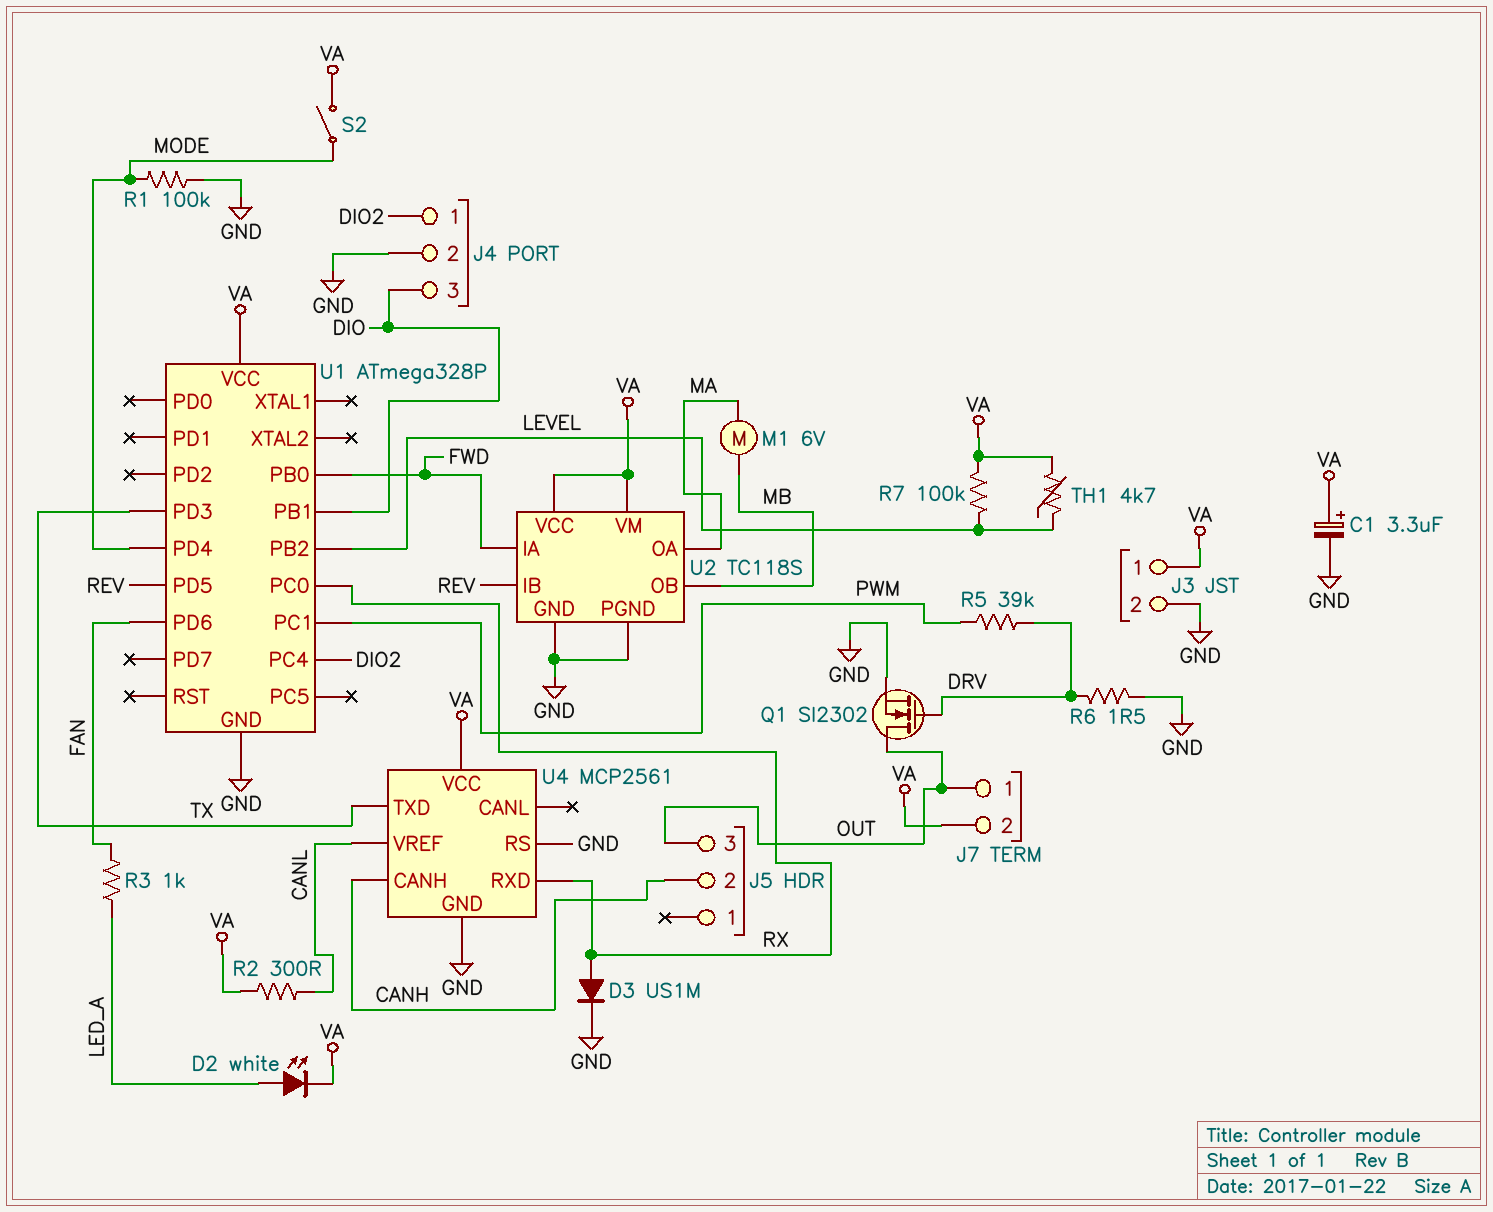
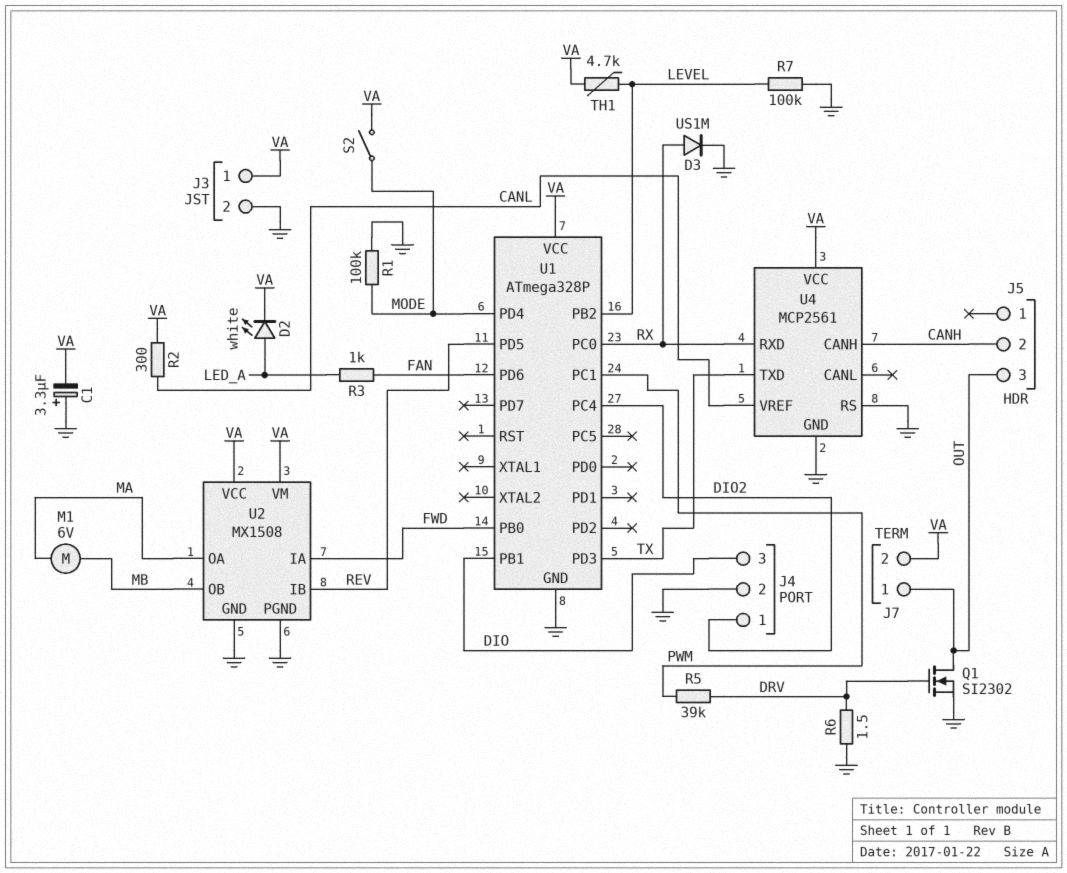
C1: 3.3uF (plus VA, minus GND) -> 3.3uF (plus GND, minus VA)
R7: 100k (LEVEL, VA) -> 100k (GND, LEVEL)
U2: TC118S -> MX1508

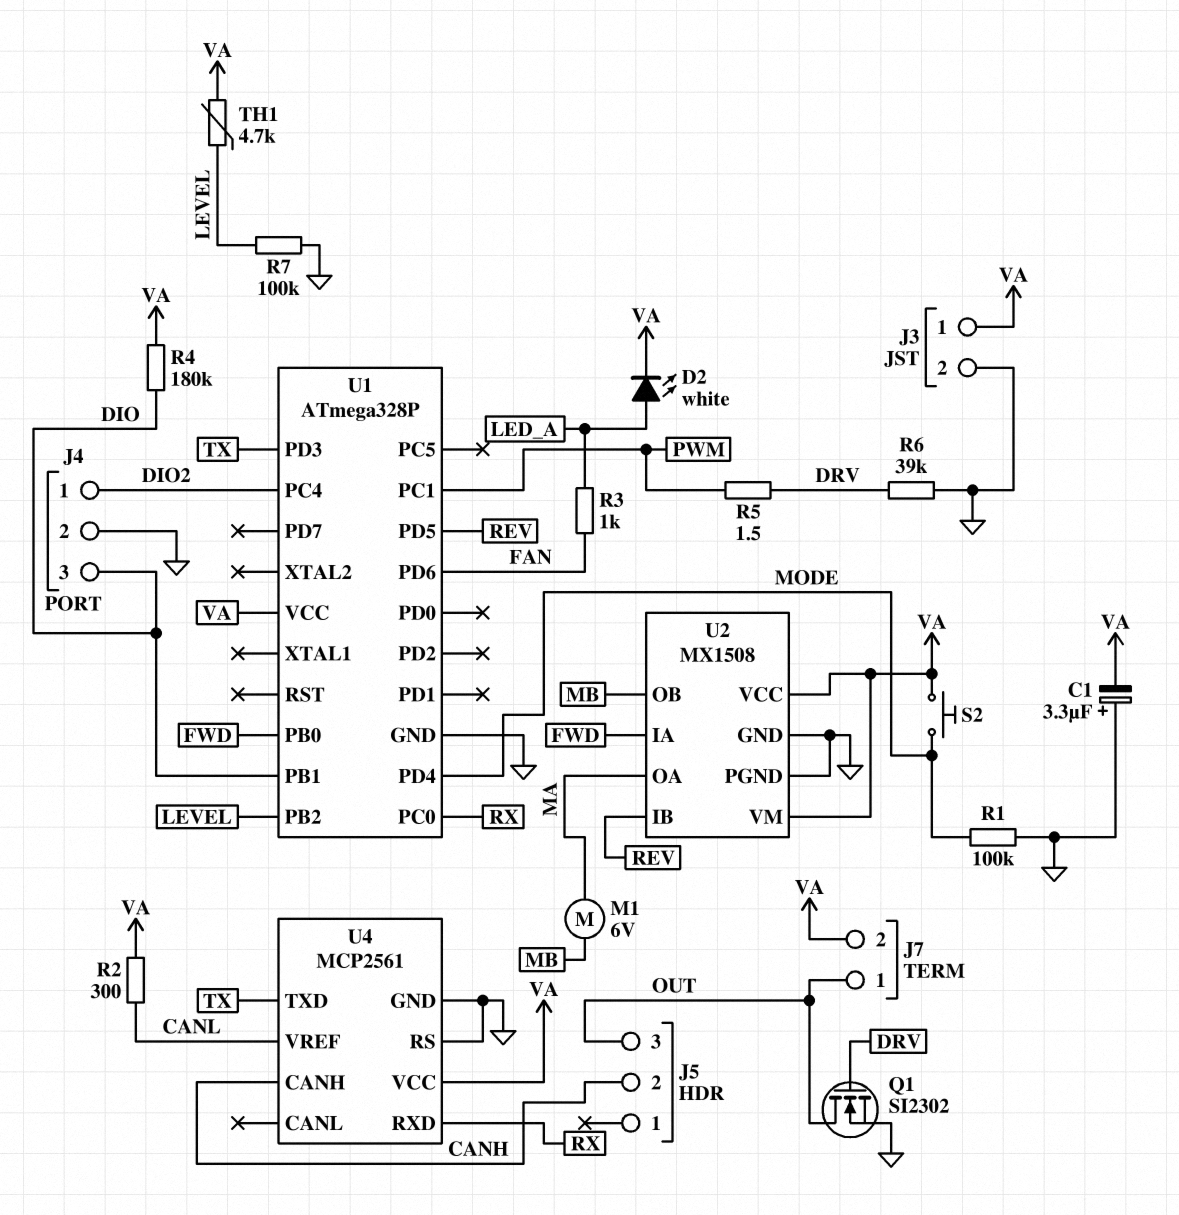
D3: diode US1M (A RX, K GND) -> none
R4: none -> 180k (DIO, VA)
R5: 39k (DRV, PWM) -> 1.5 (DRV, PWM)
R6: 1.5 (DRV, GND) -> 39k (DRV, GND)
S2: switch (MODE, VA) -> button (MODE, VA)

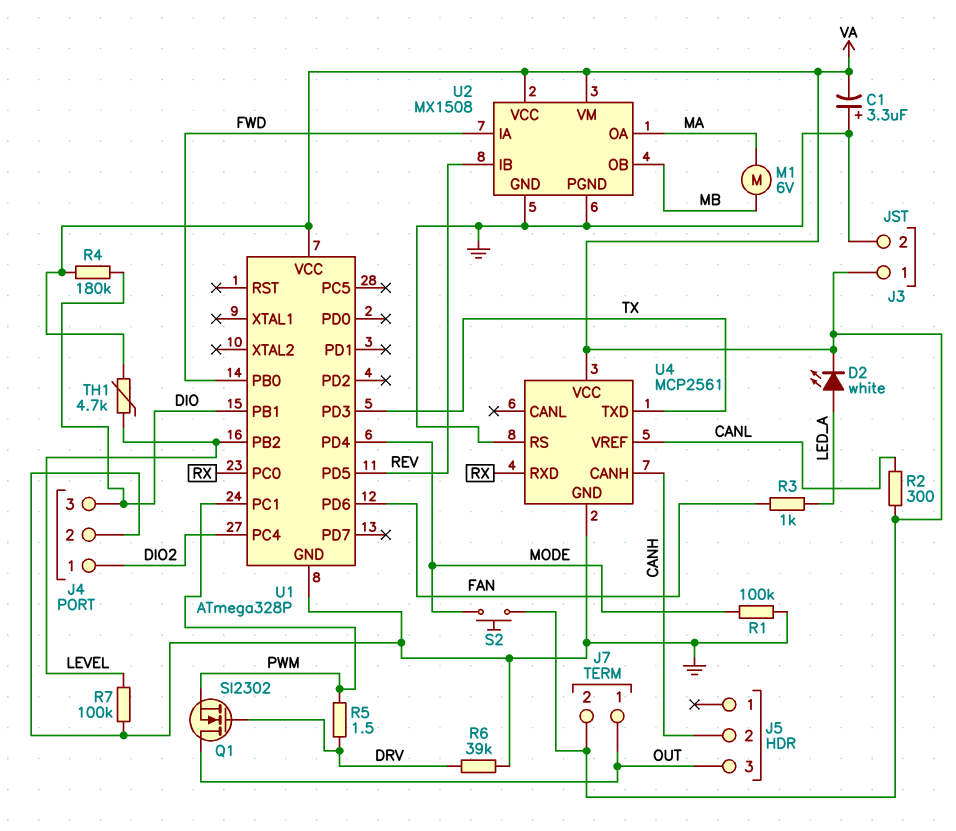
Q1: NMOS SI2302 (G DRV, D OUT, S GND) -> NMOS SI2302 (G DRV, D OUT, S PWM)

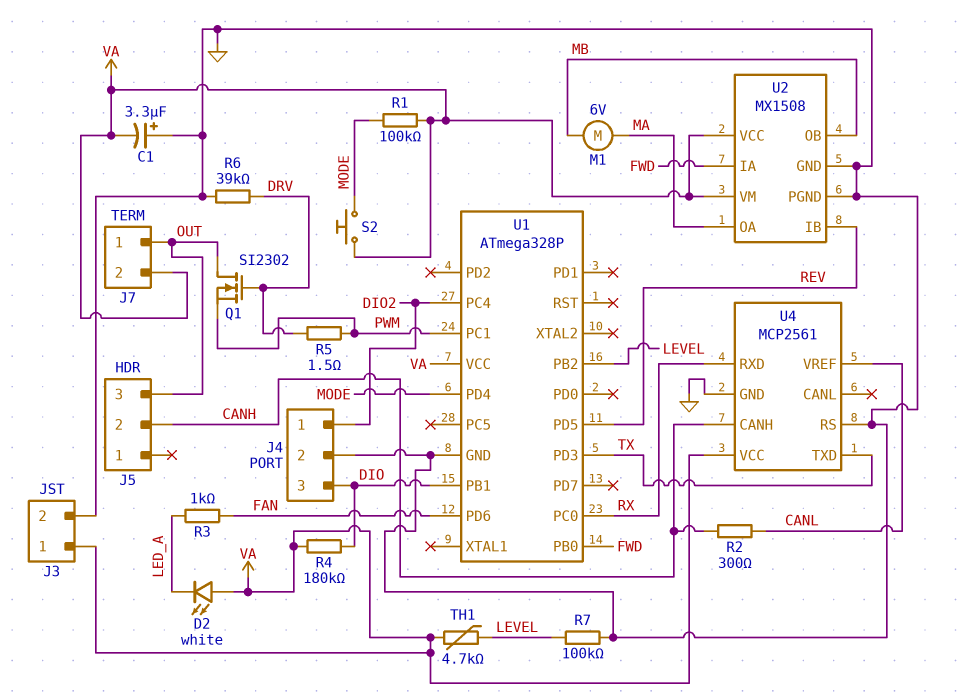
D2: LED white (A LED_A, K VA) -> LED white (A VA, K LED_A)
R1: 100k (GND, MODE) -> 100k (MODE, VA)
R2: 300 (CANL, VA) -> 300 (CANH, CANL)

